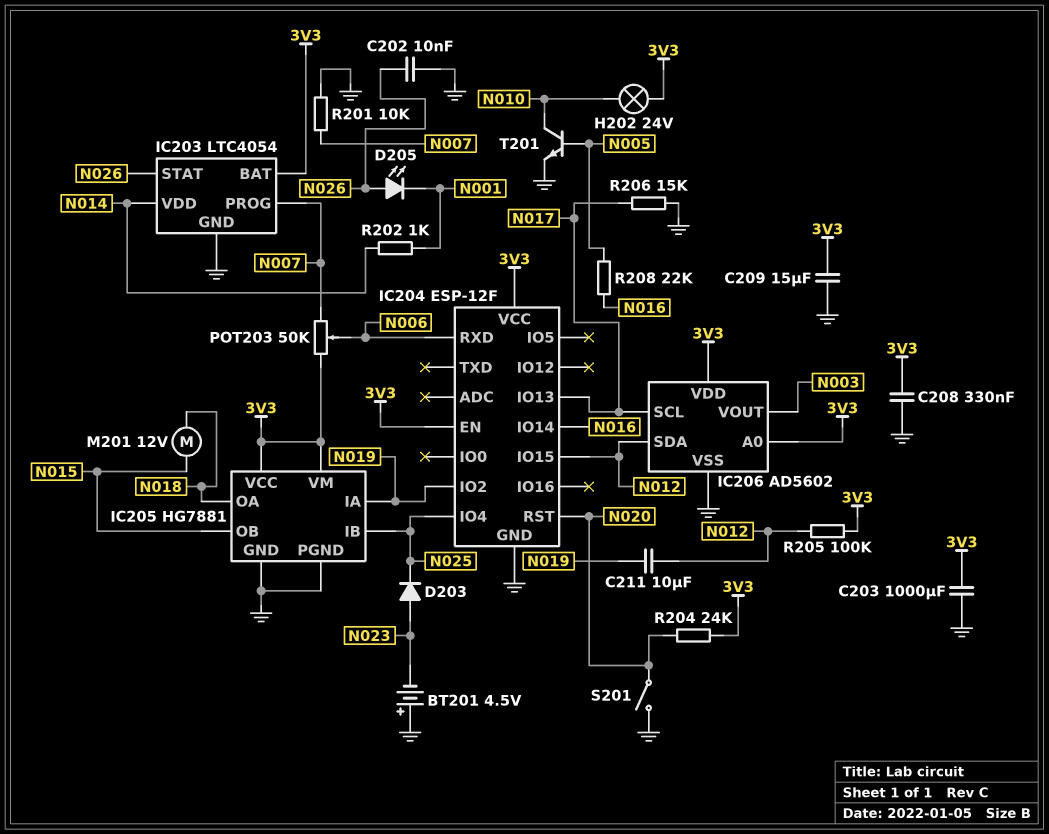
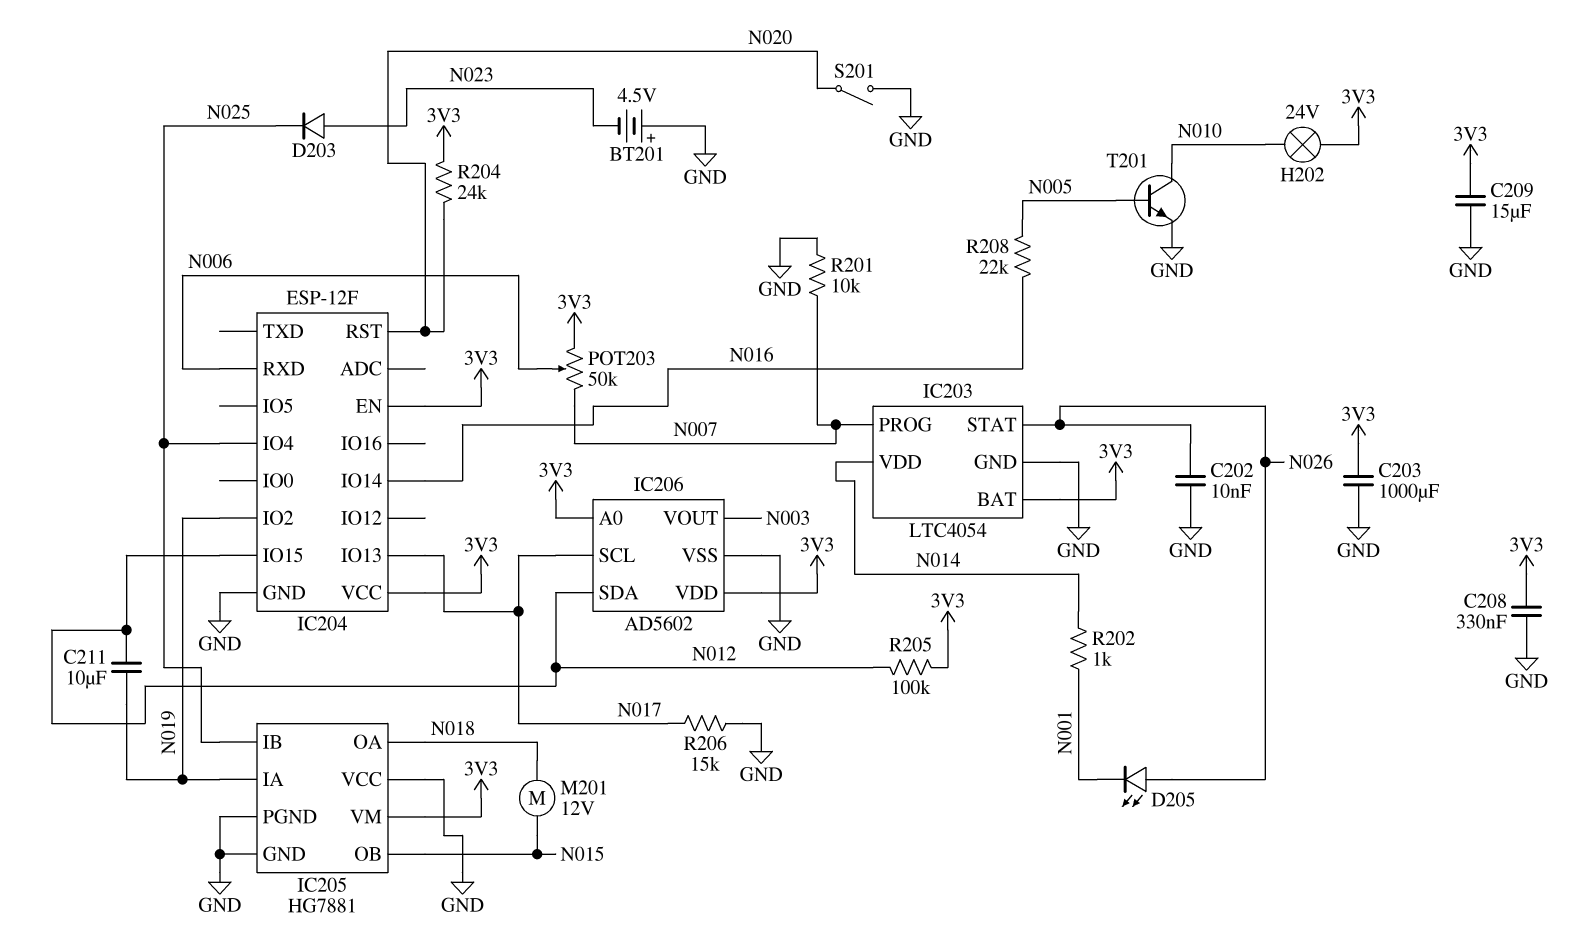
IC205 pin VCC: 3V3 -> GND

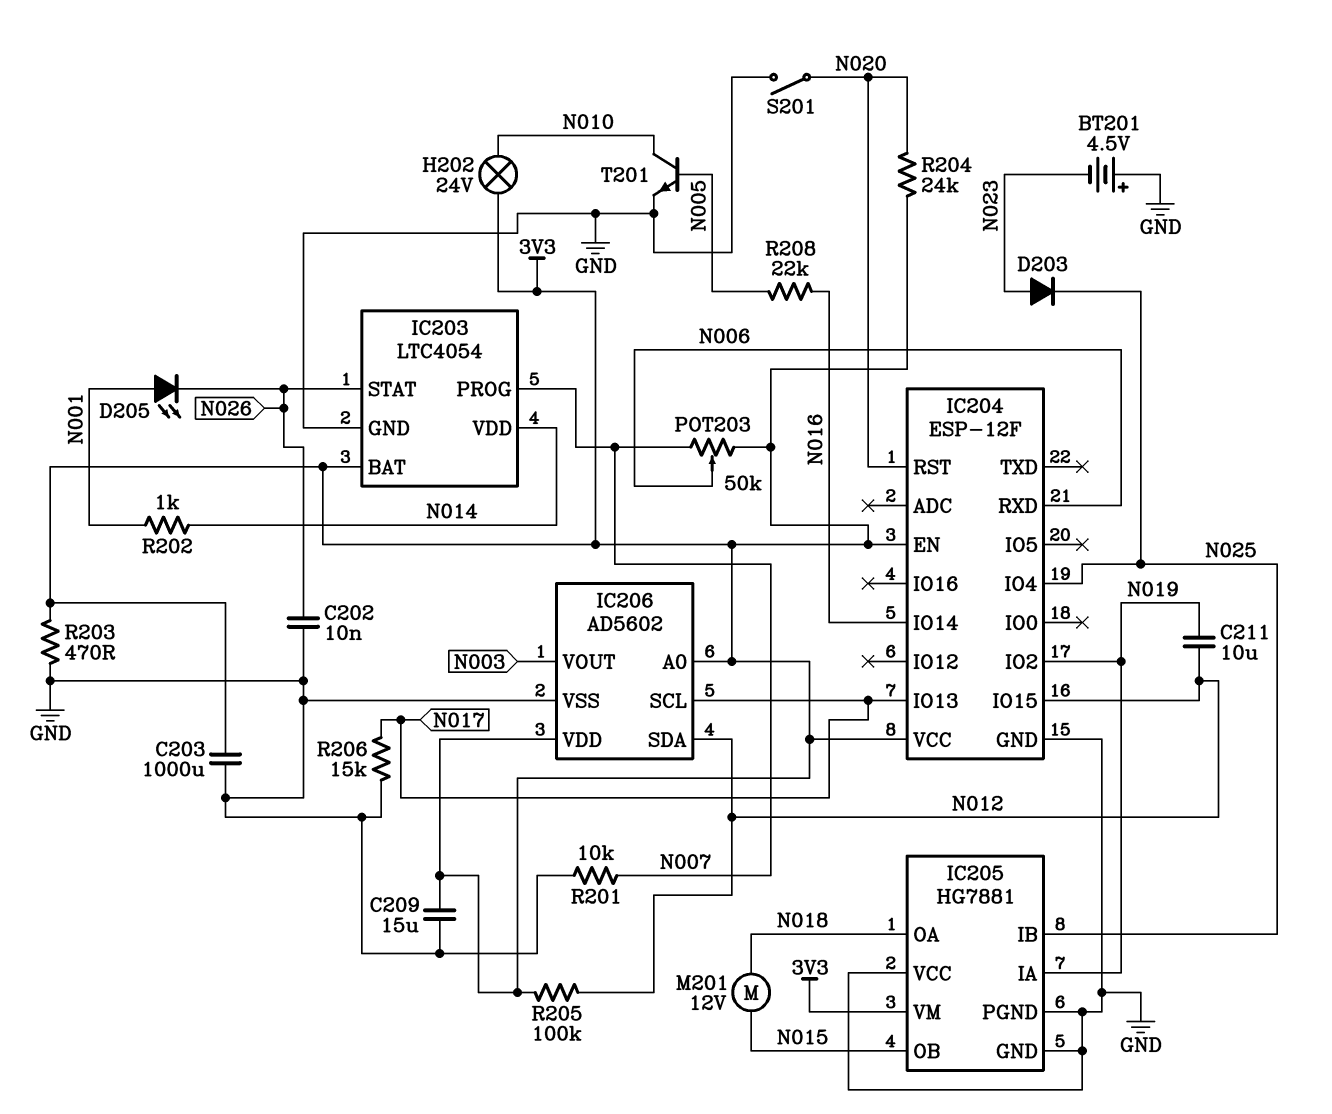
C208: 330nF (3V3, GND) -> none
D205: LED (A N026, K N001) -> LED (A N001, K N026)
R203: none -> 470 (3V3, GND)

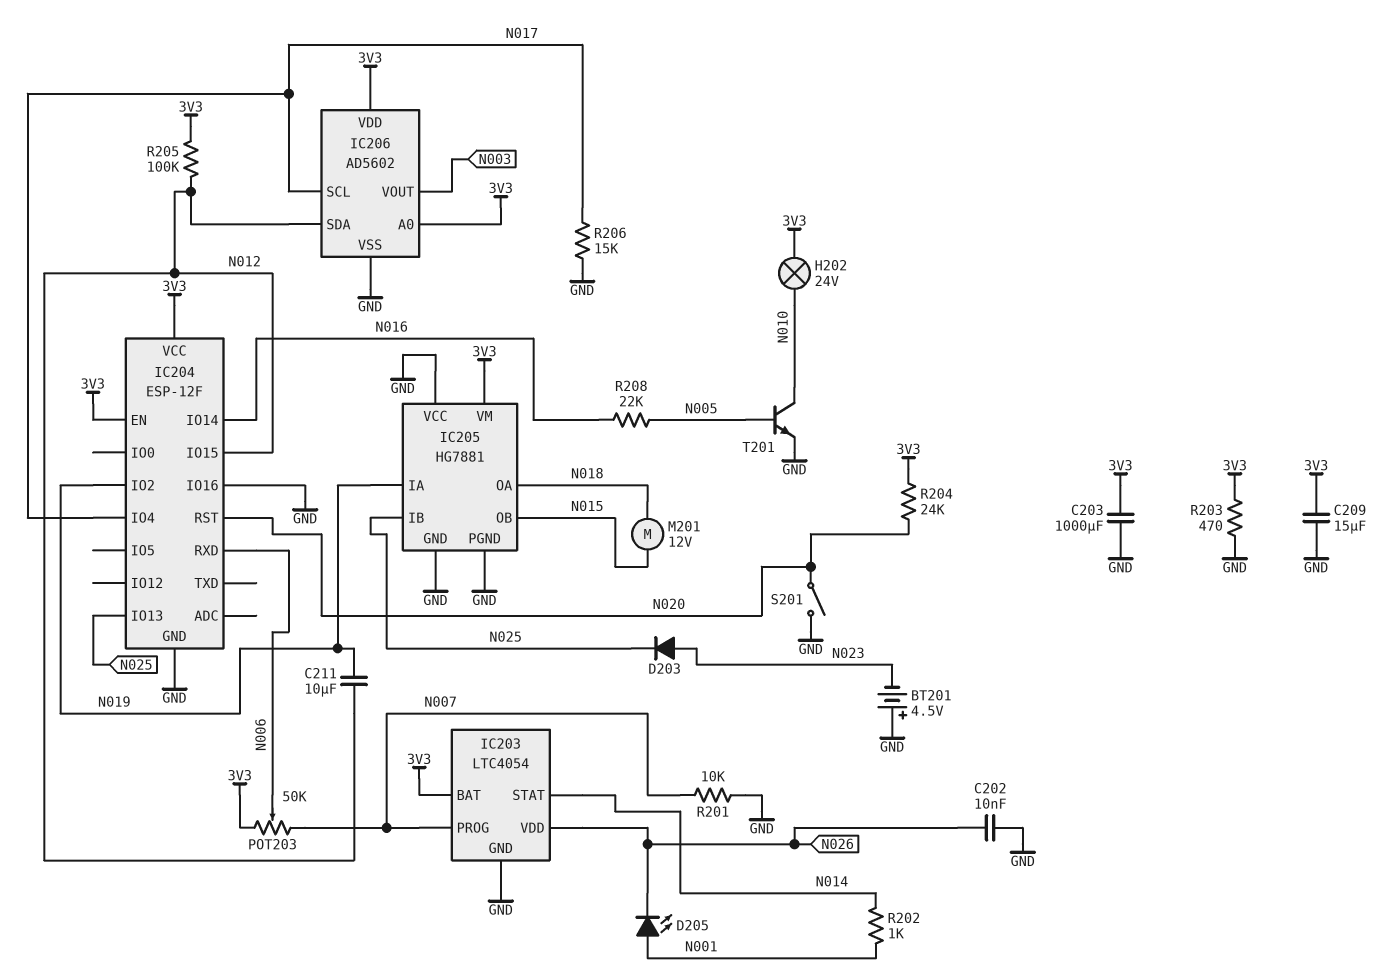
IC203 pin STAT: N026 -> N014
IC203 pin VDD: N014 -> N026
IC204 pin IO4: N025 -> N017
IC204 pin IO13: N017 -> N025
IC204 pin IO16: none -> GND

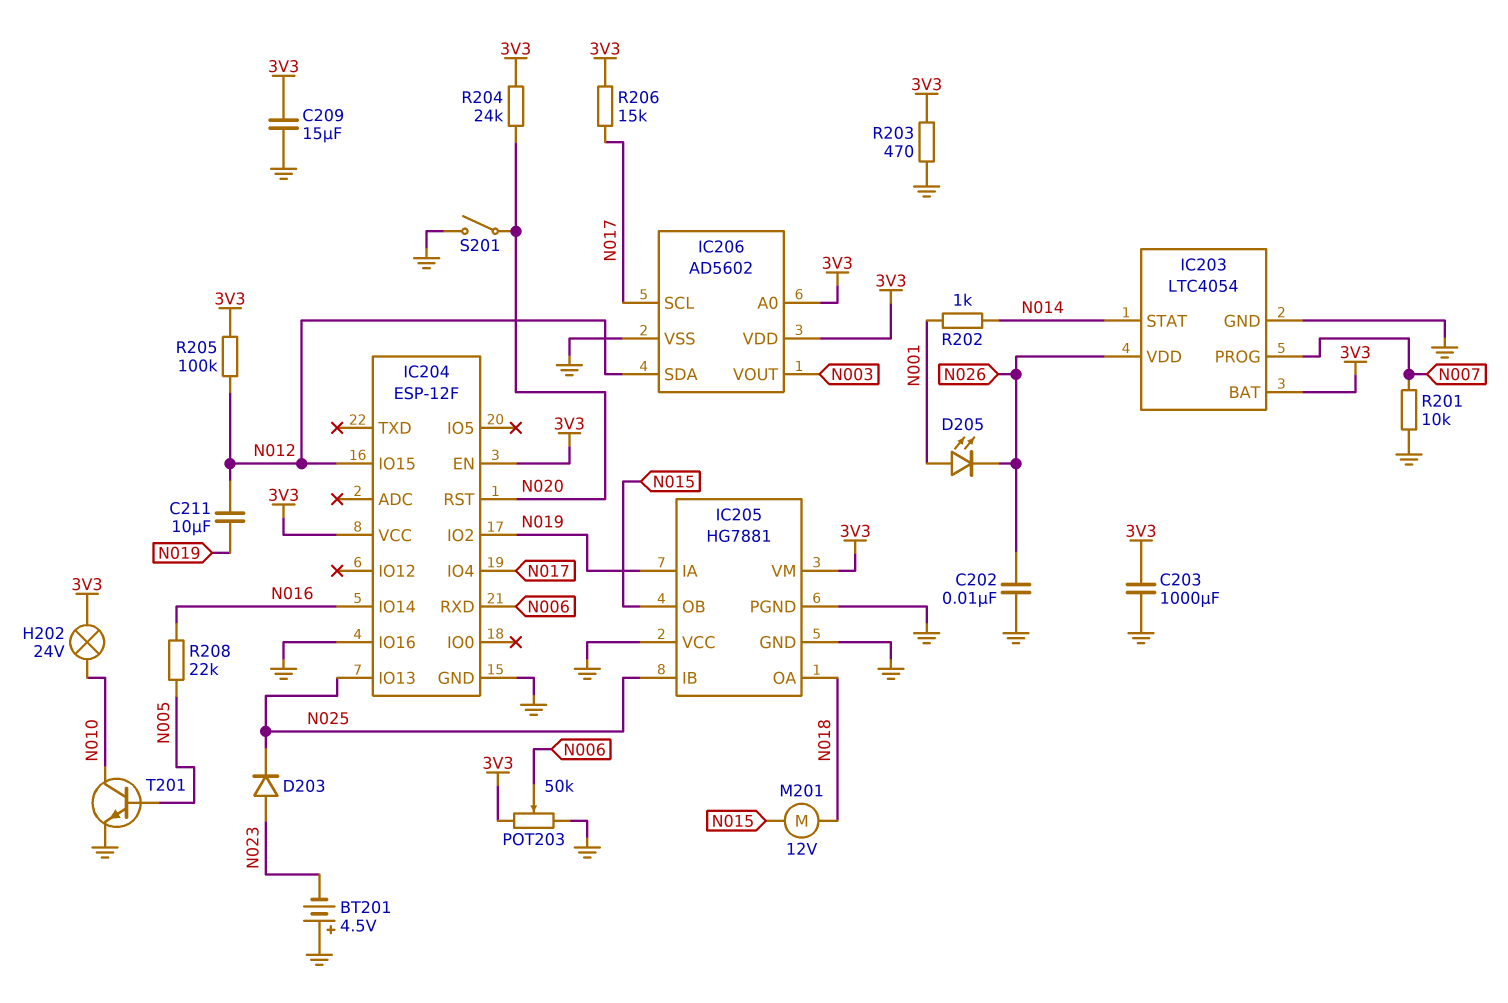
POT203: 50k (3V3, N007, wiper N006) -> 50k (3V3, GND, wiper N006)
R206: 15k (GND, N017) -> 15k (3V3, N017)

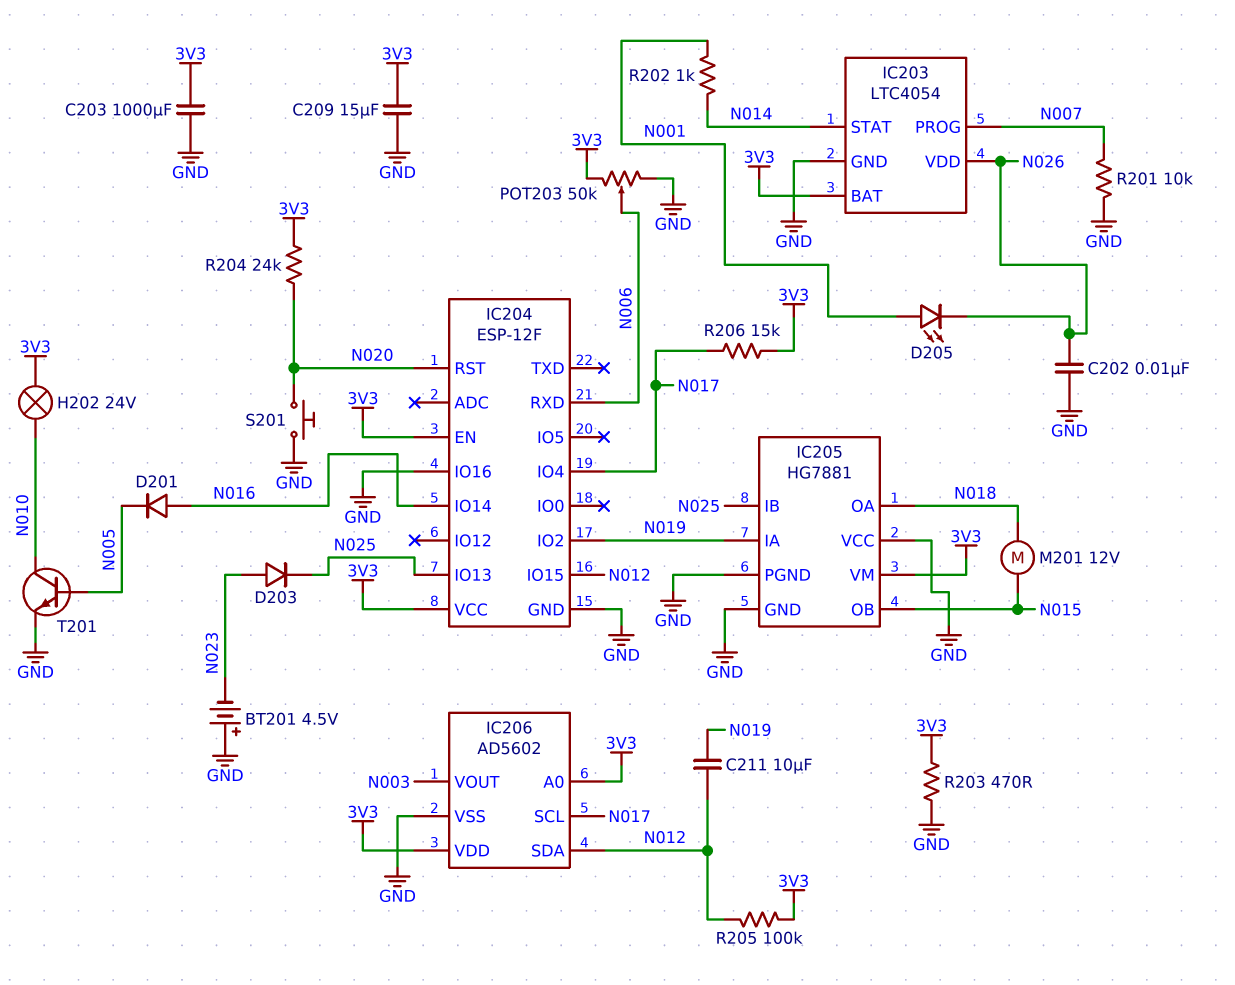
D201: none -> diode (A N016, K N005)
R208: 22k (N005, N016) -> none
S201: switch (GND, N020) -> button (GND, N020)

